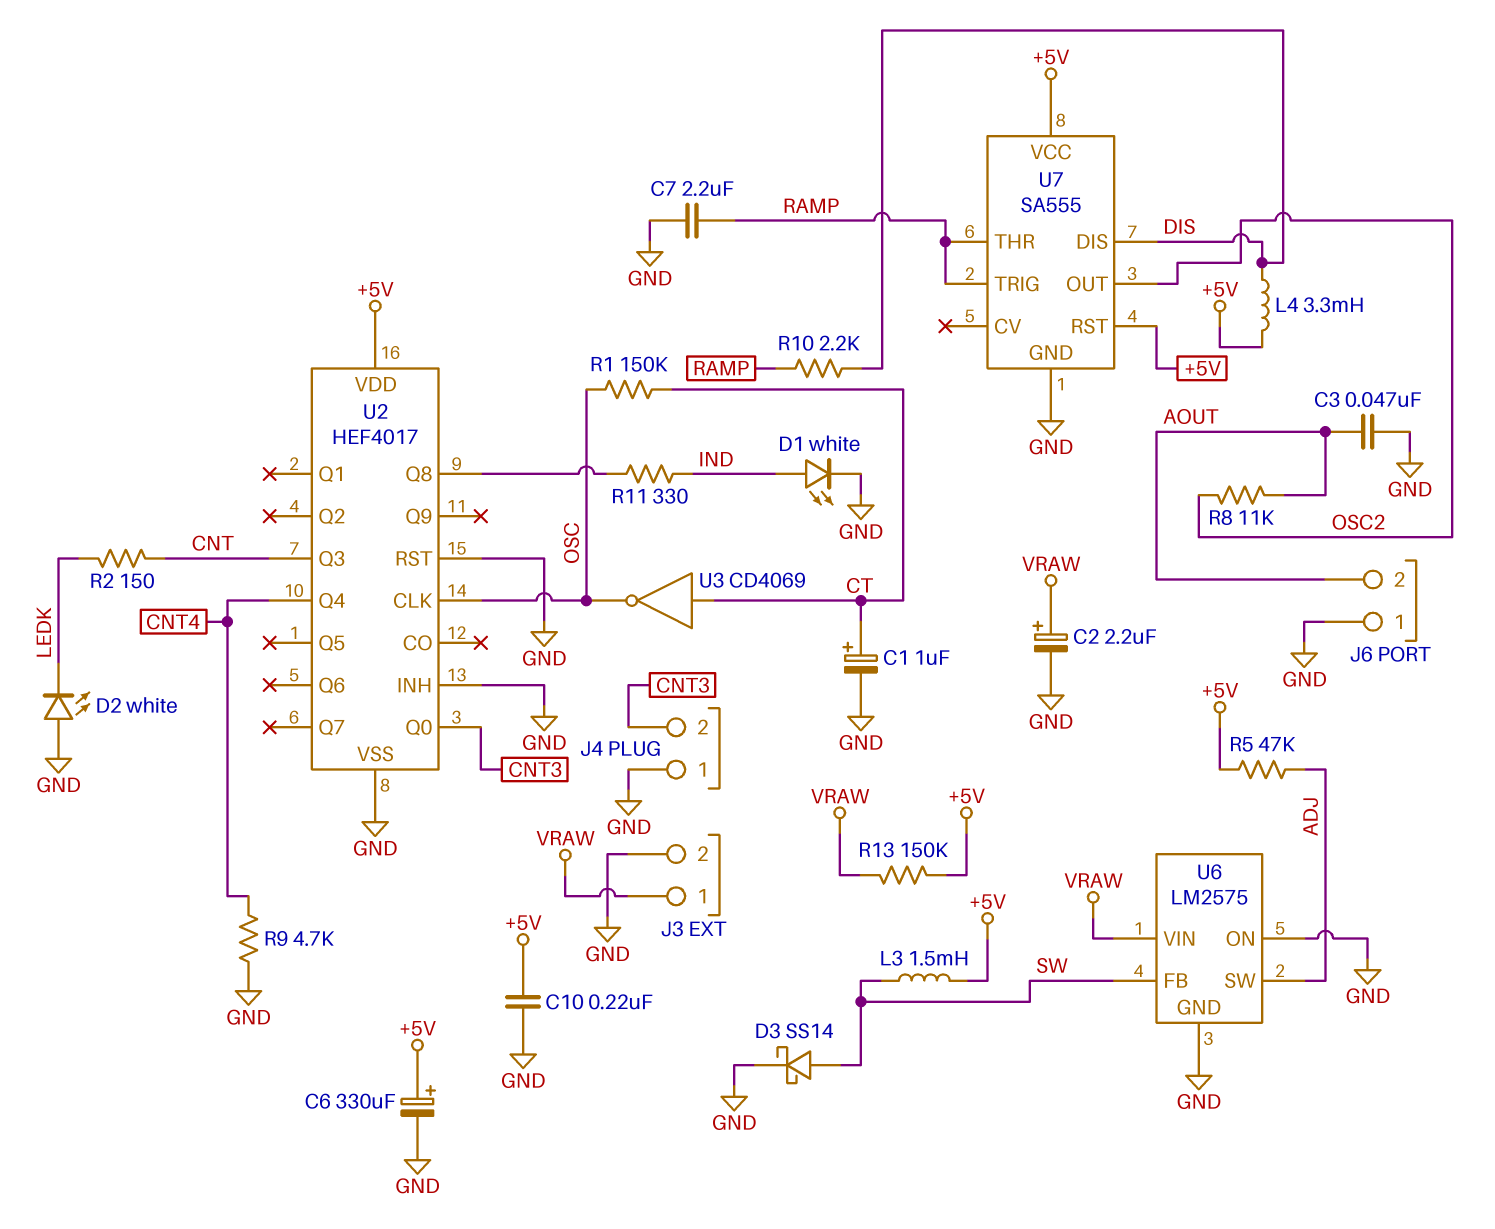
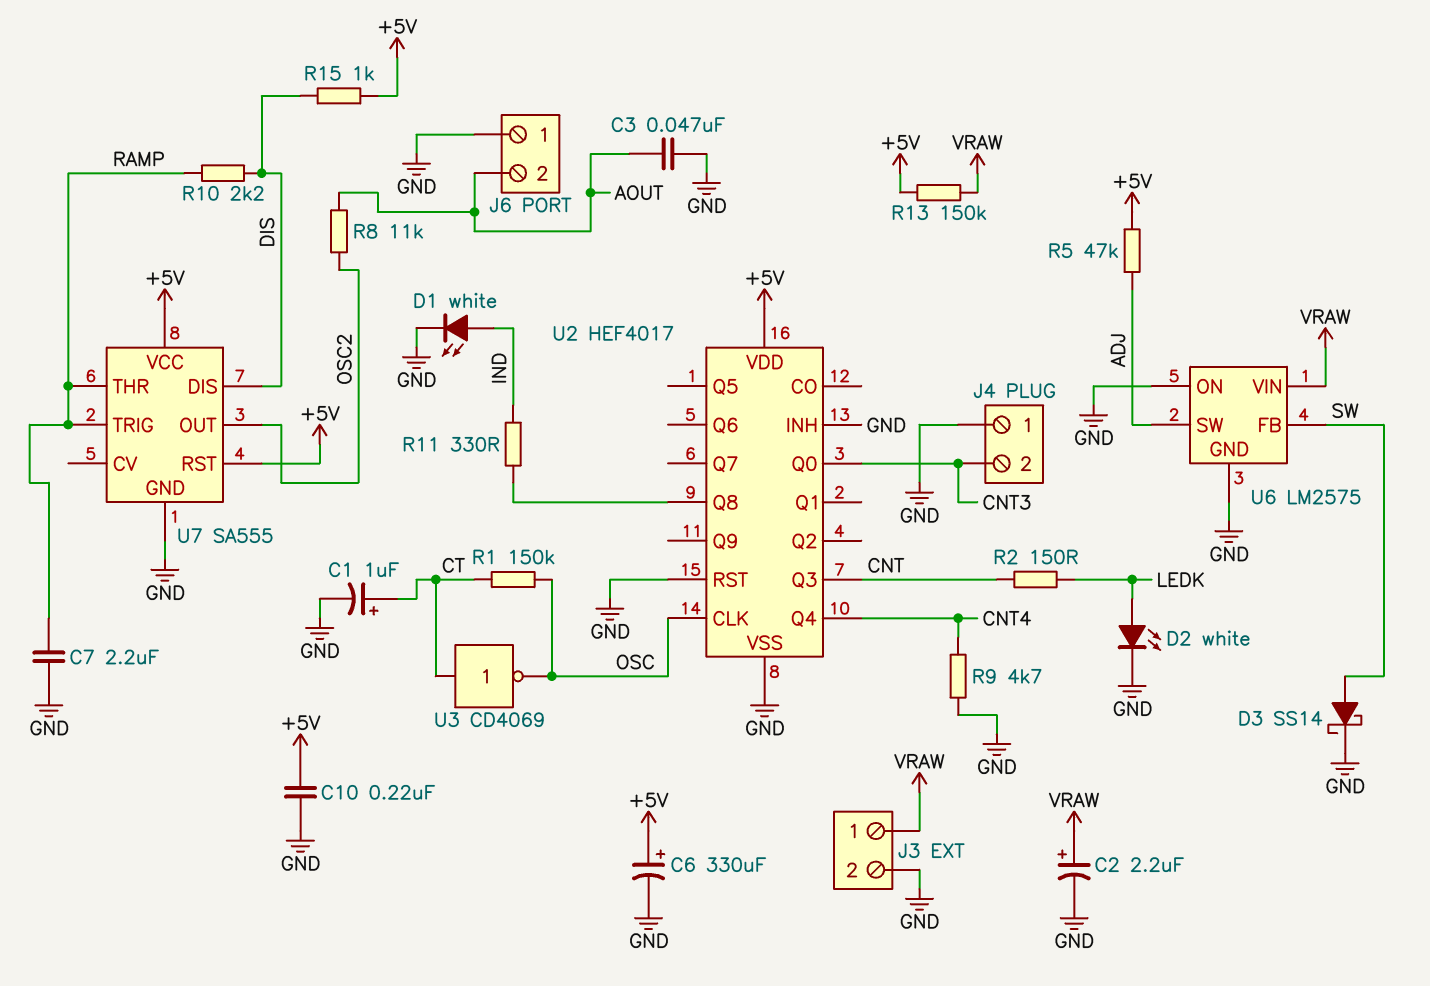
D2: LED white (A GND, K LEDK) -> LED white (A LEDK, K GND)
L3: 1.5mH (+5V, SW) -> none
L4: 3.3mH (+5V, DIS) -> none
R15: none -> 1k (+5V, DIS)

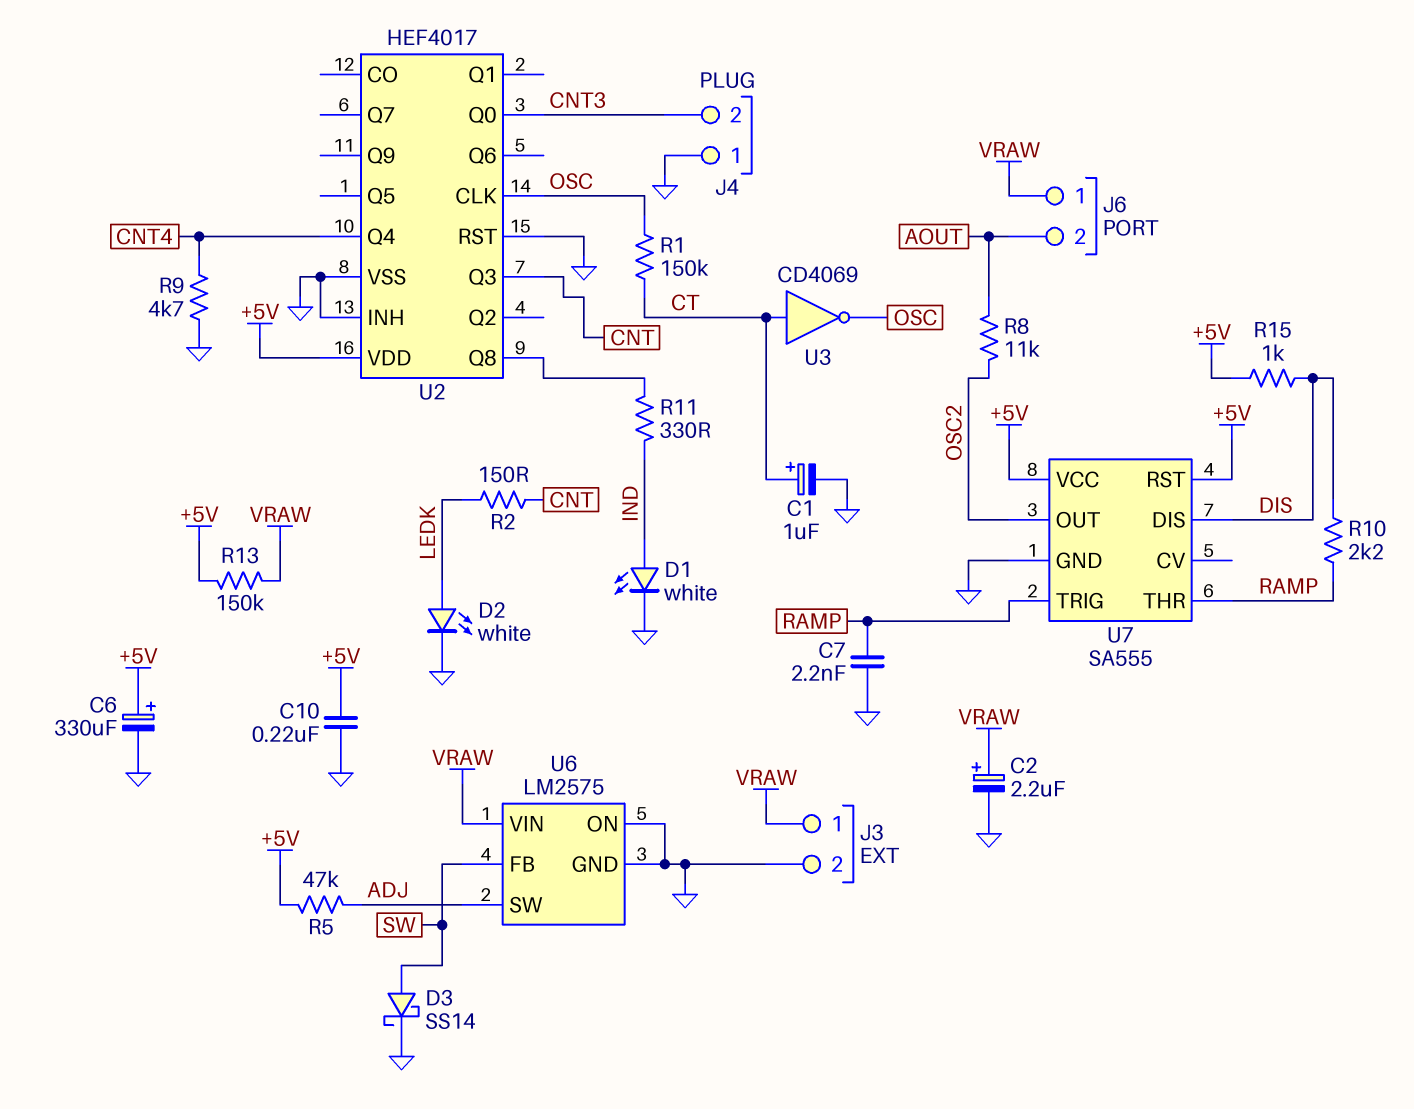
C3: 47nF (AOUT, GND) -> none
C7: 2.2uF (GND, RAMP) -> 2.2nF (GND, RAMP)
J6 pin 1: GND -> VRAW

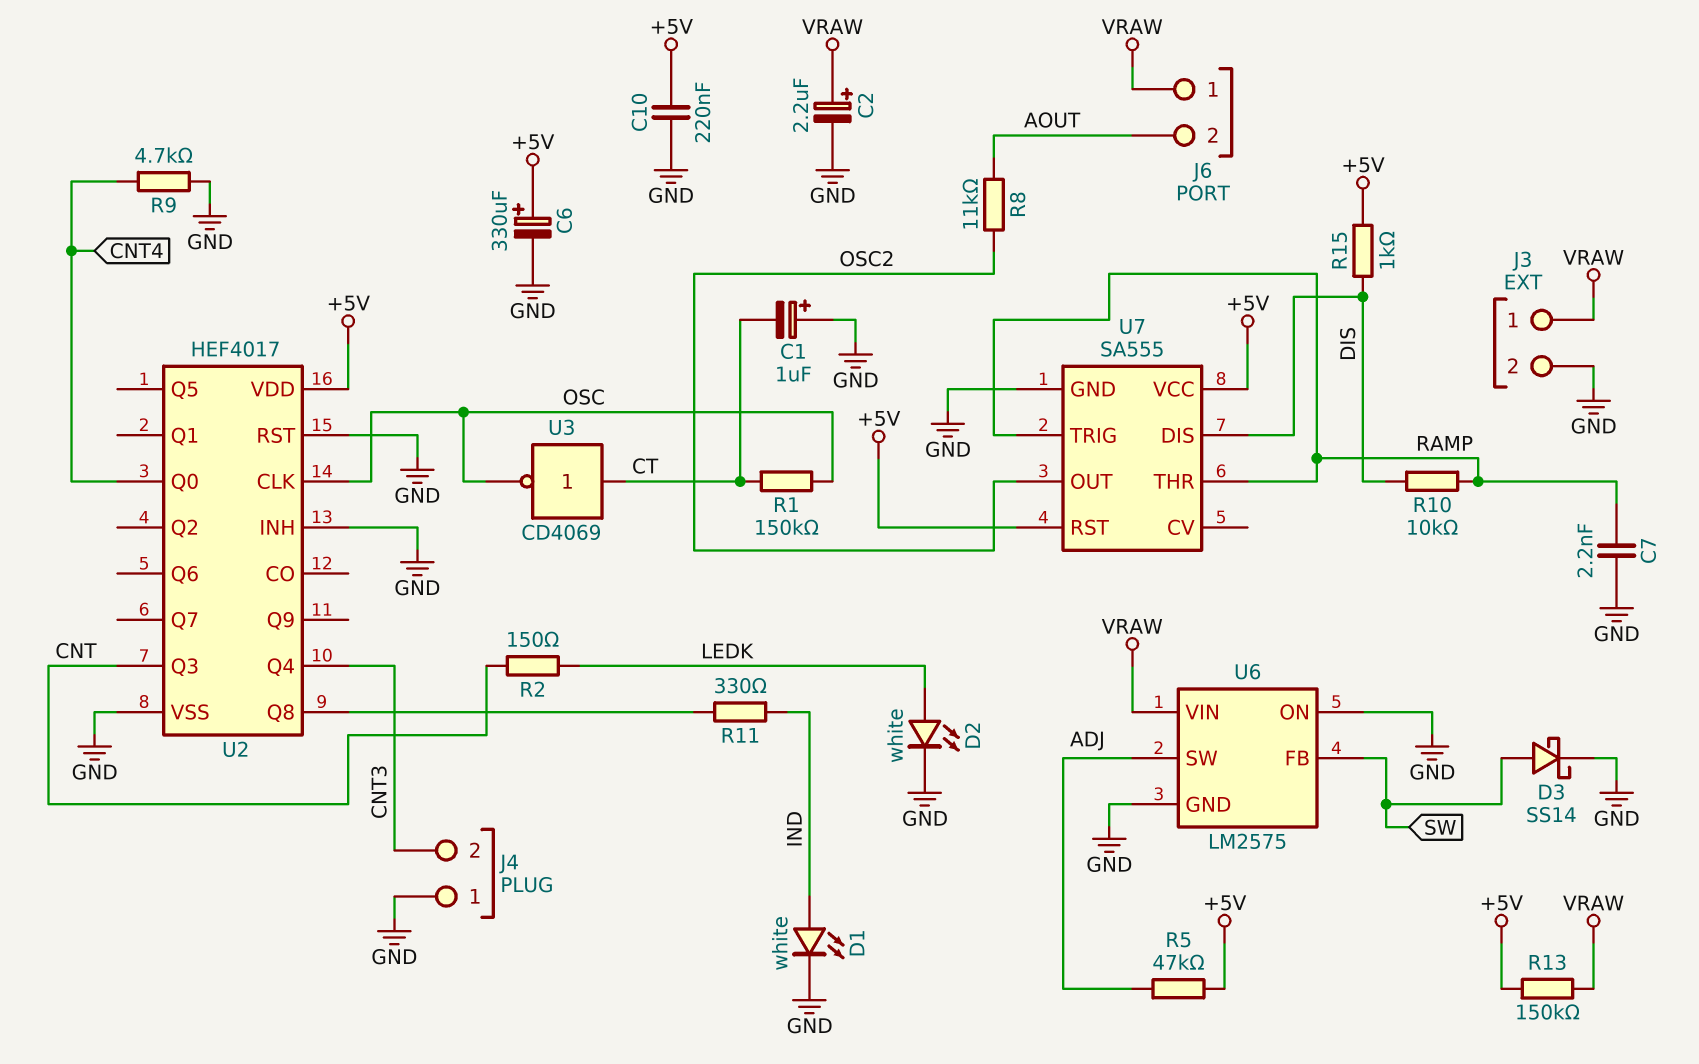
C1: 1uF (plus CT, minus GND) -> 1uF (plus GND, minus CT)
R10: 2.2k (DIS, RAMP) -> 10k (DIS, RAMP)
U2 pin Q0: CNT3 -> CNT4
U2 pin Q4: CNT4 -> CNT3

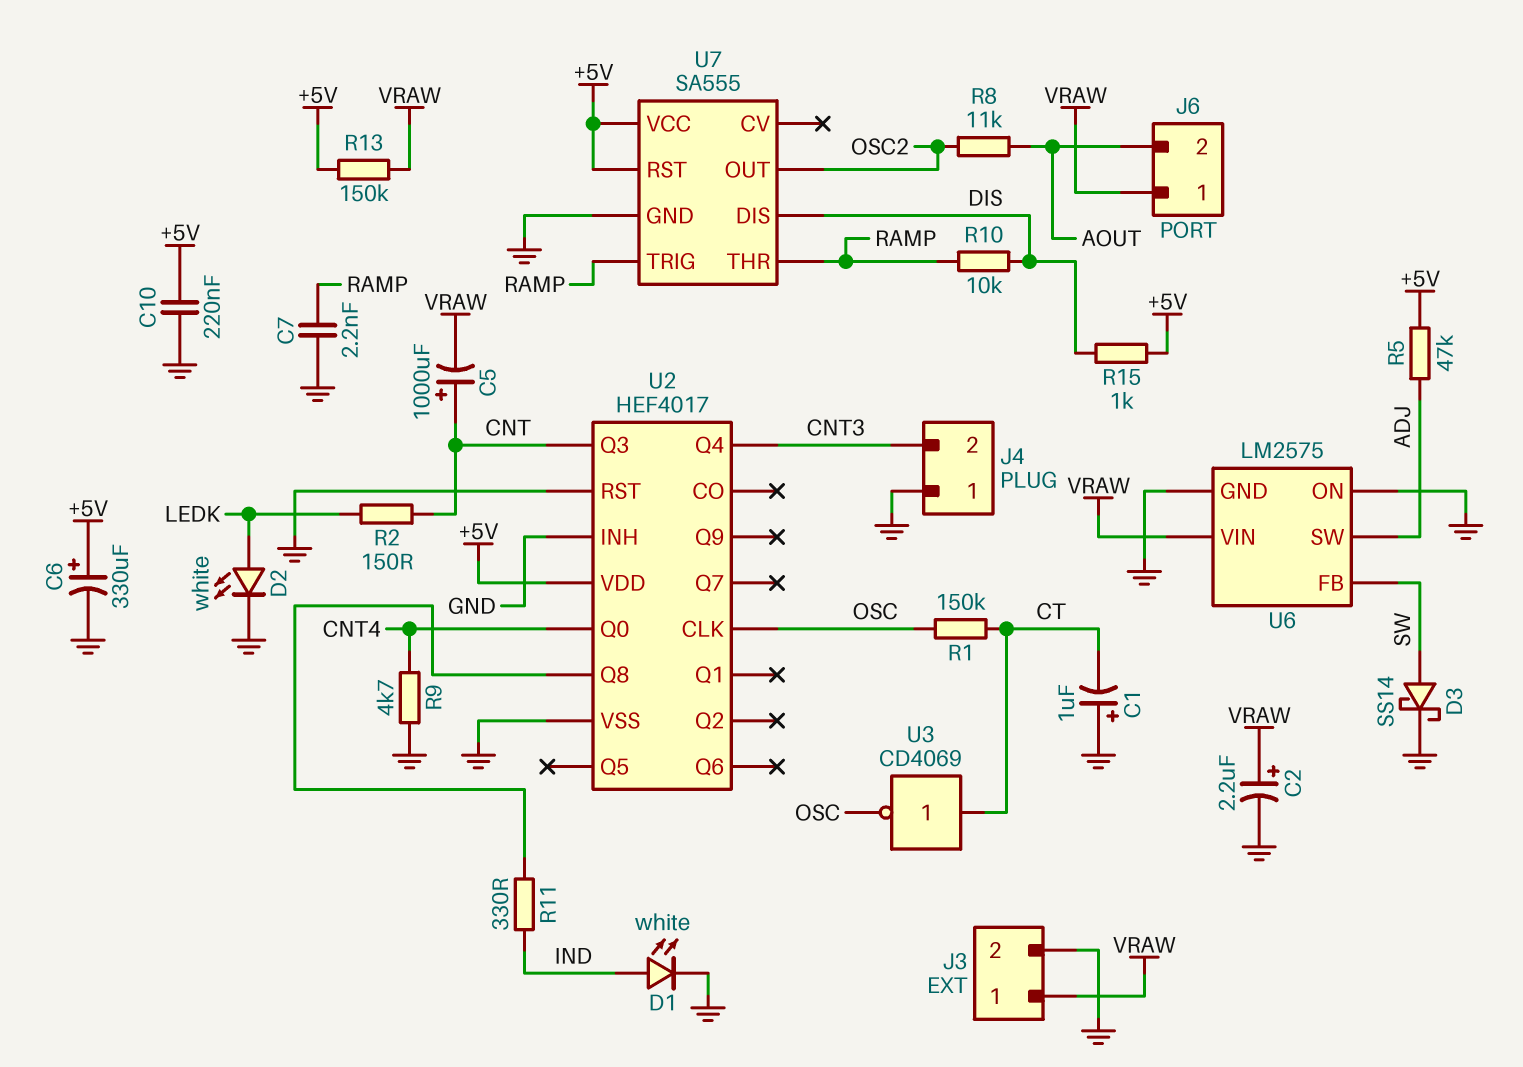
C5: none -> 1000uF (plus CNT, minus VRAW)

